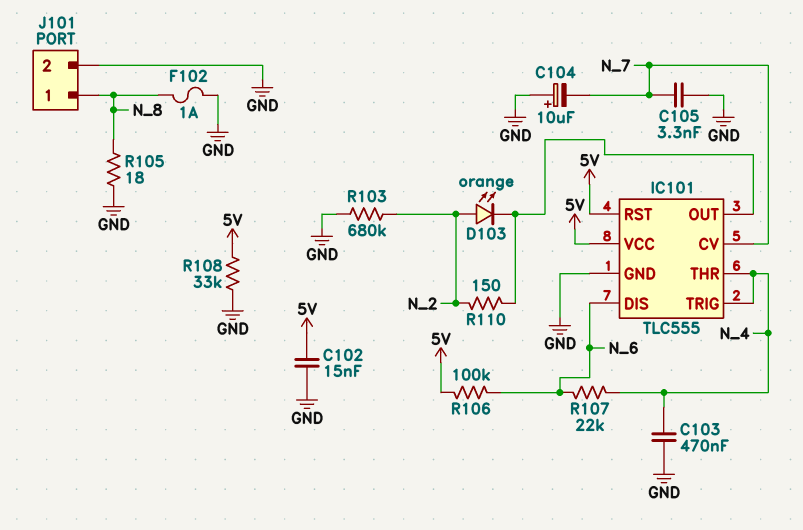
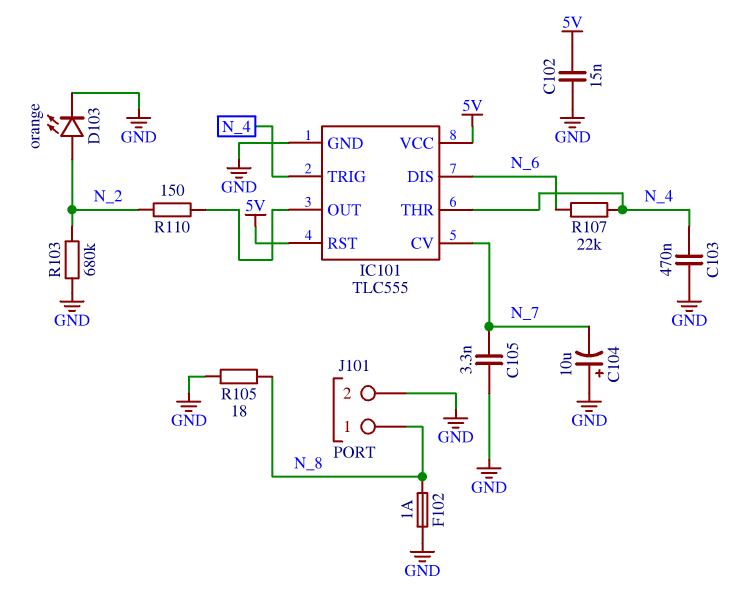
D103: LED orange (A N_2, K IC101/OUT) -> LED orange (A N_2, K GND)
R106: 100k (5V, N_6) -> none
R108: 33k (5V, GND) -> none

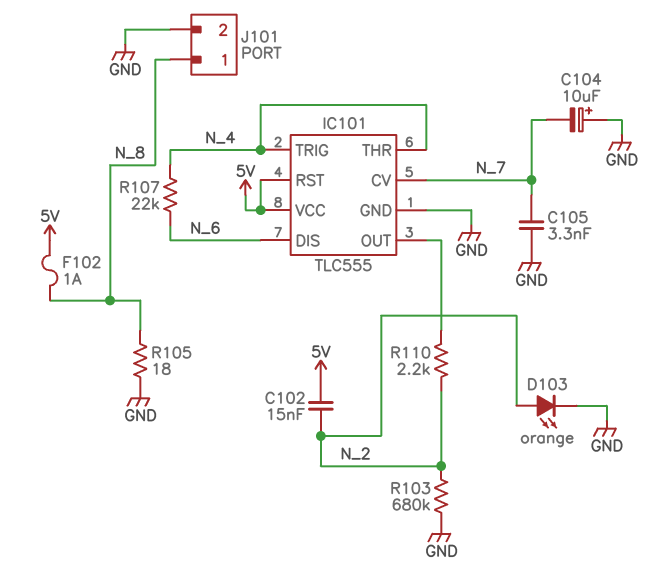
C102: 15nF (5V, GND) -> 15nF (5V, N_2)
C103: 470nF (GND, N_4) -> none
F102: 1A (GND, N_8) -> 1A (5V, N_8)
R110: 150 (IC101/OUT, N_2) -> 2.2k (IC101/OUT, N_2)

